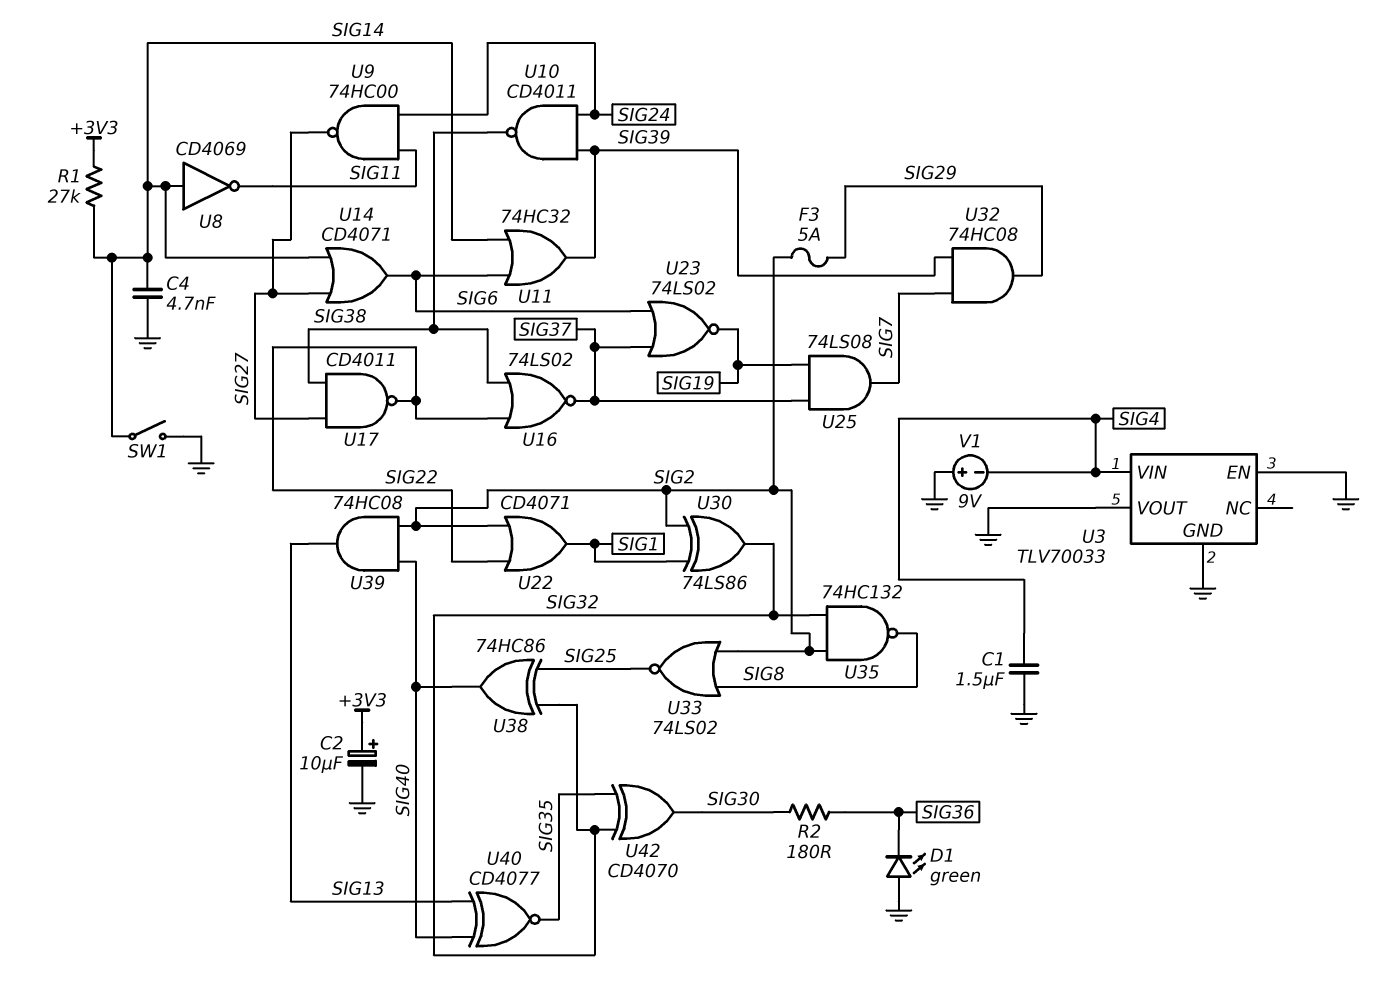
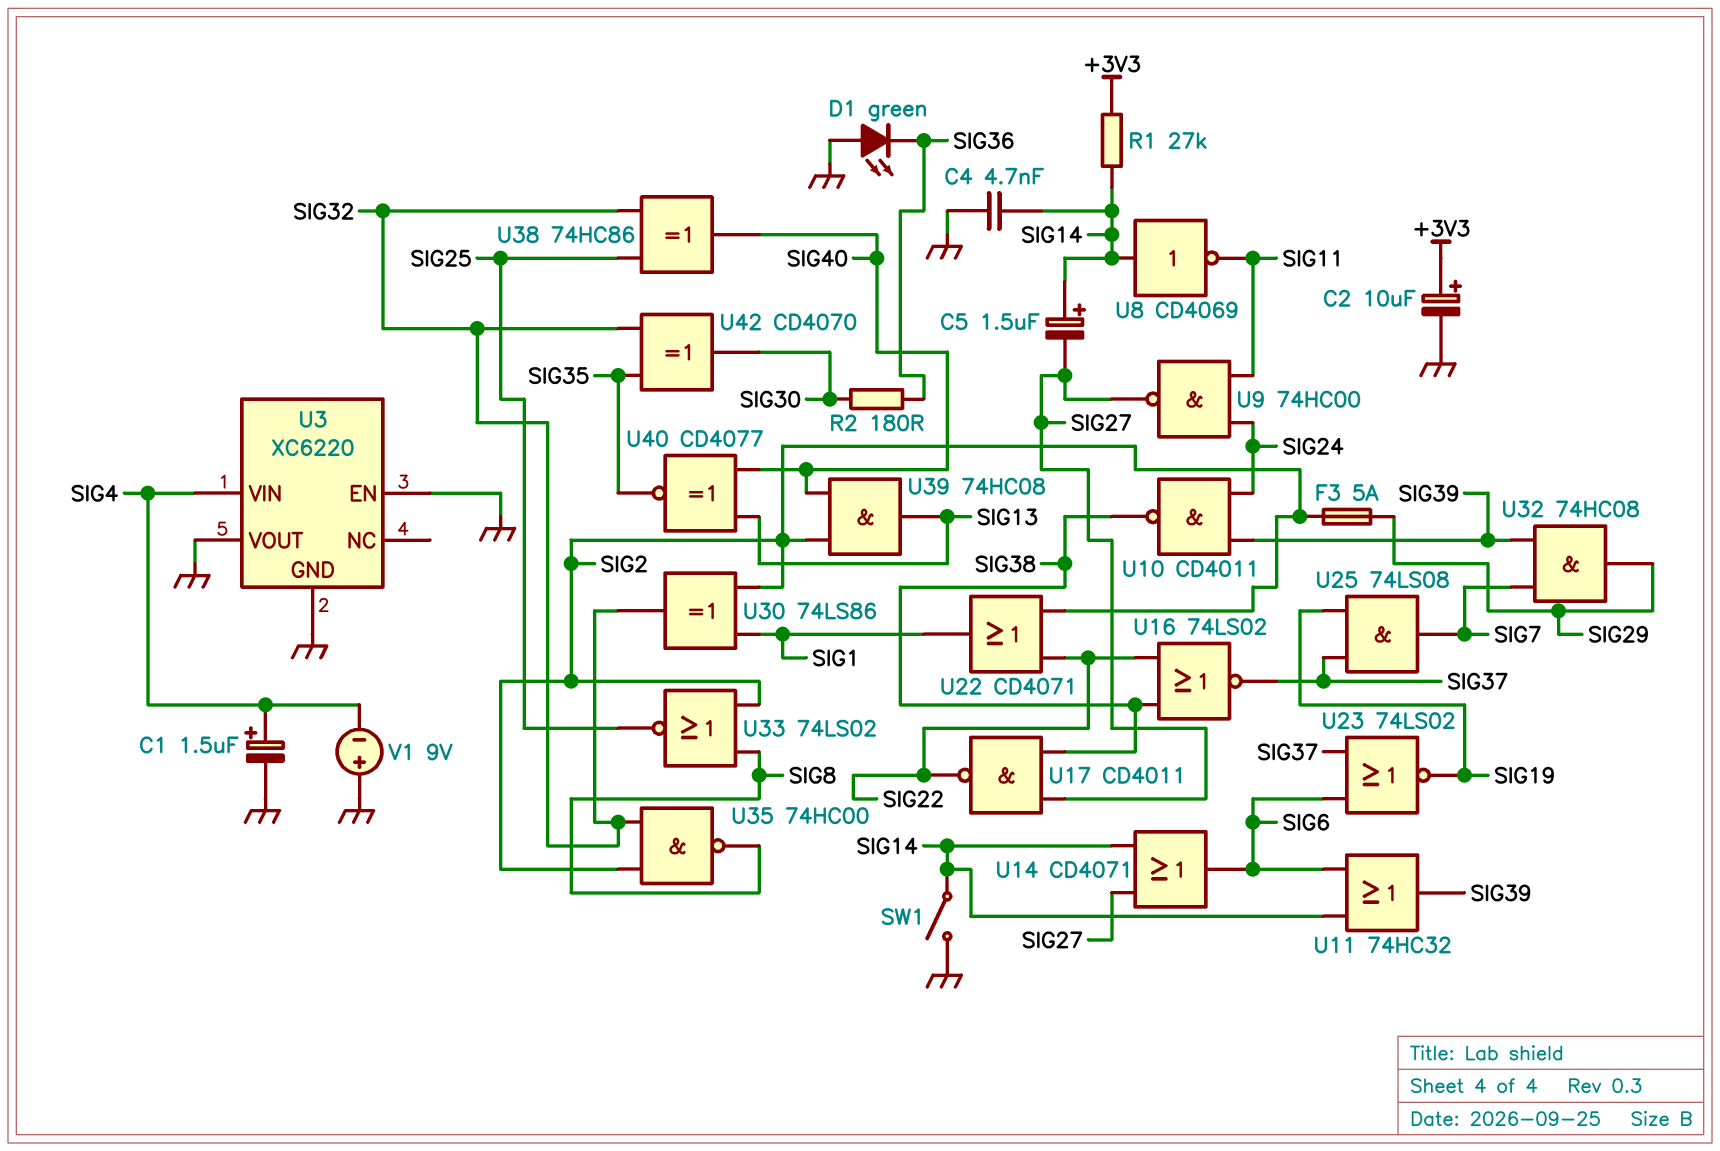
C1: 1.5uF (GND, SIG4) -> 1.5uF (plus SIG4, minus GND)
C5: none -> 1.5uF (plus SIG14, minus SIG27)
U3: TLV70033 -> XC6220
U35: NAND 74HC132 (in SIG2, in SIG32, out SIG8) -> NAND 74HC00 (in SIG2, in SIG32, out SIG8)

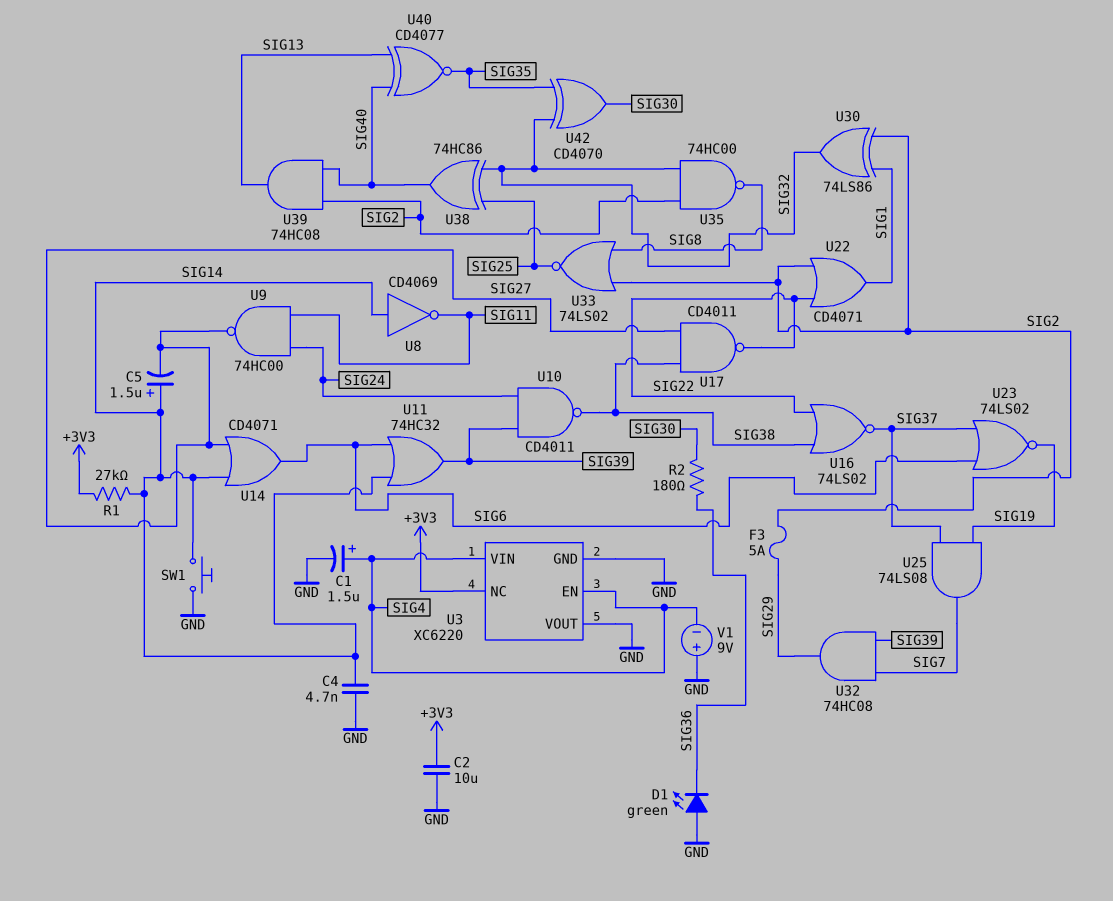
C2: 10uF (plus +3V3, minus GND) -> 10uF (+3V3, GND)
SW1: switch (GND, SIG14) -> button (GND, SIG14)
U3 pin EN: GND -> SIG4
U3 pin NC: none -> +3V3

